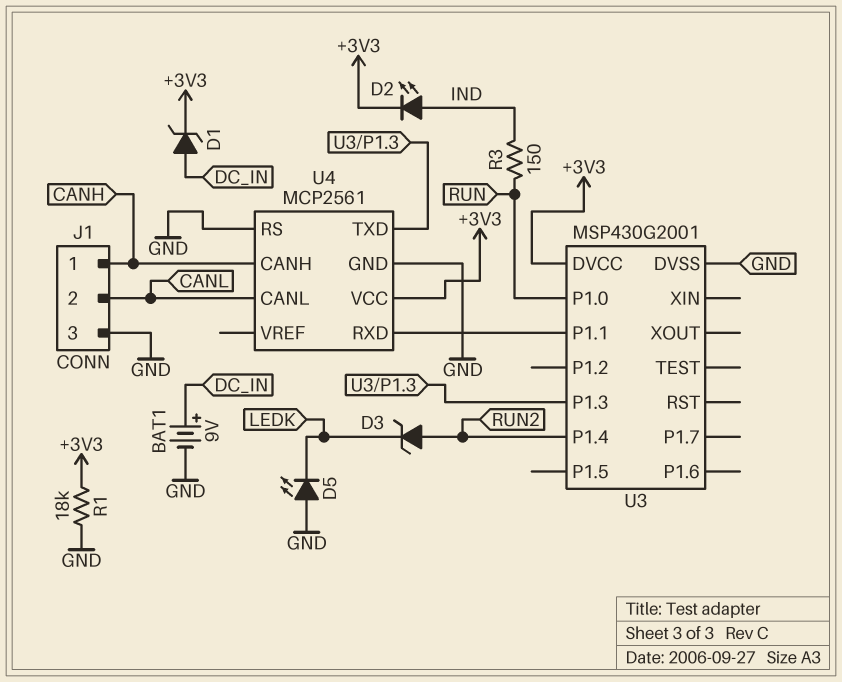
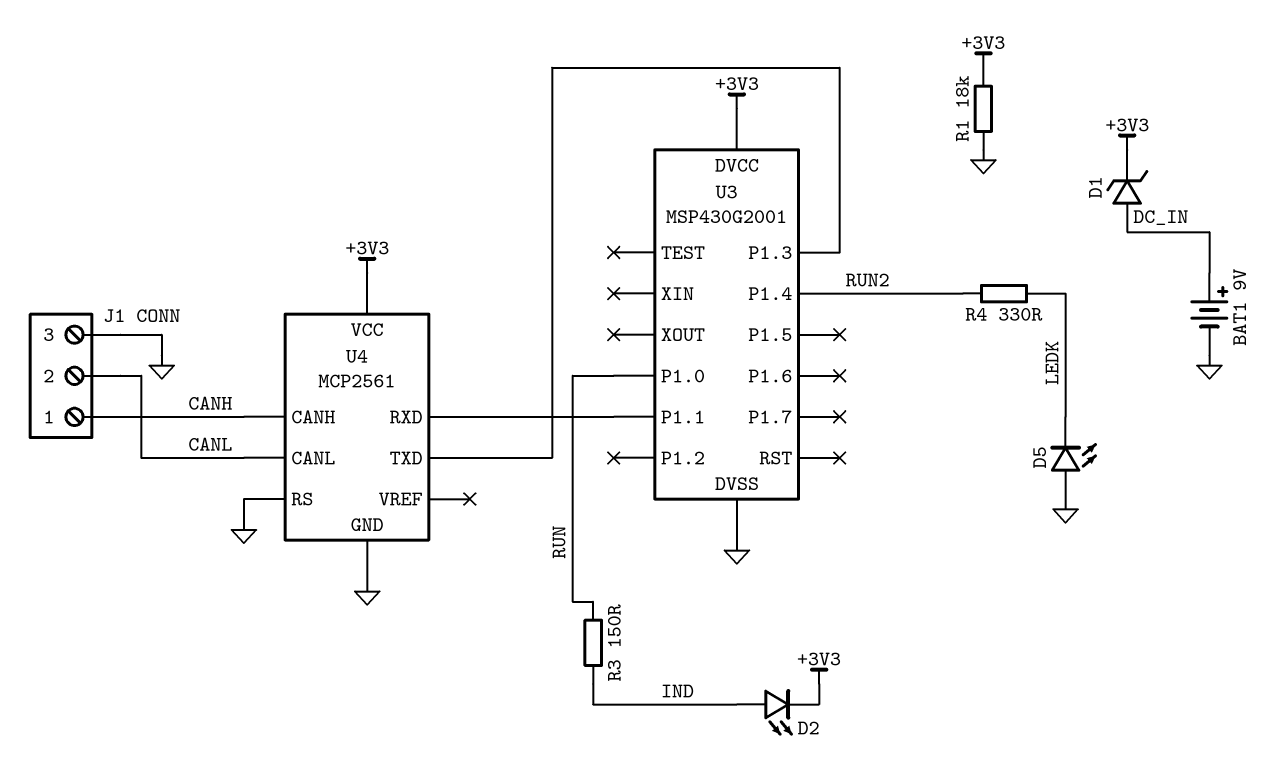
D3: zener (A RUN2, K LEDK) -> none
R4: none -> 330 (LEDK, RUN2)

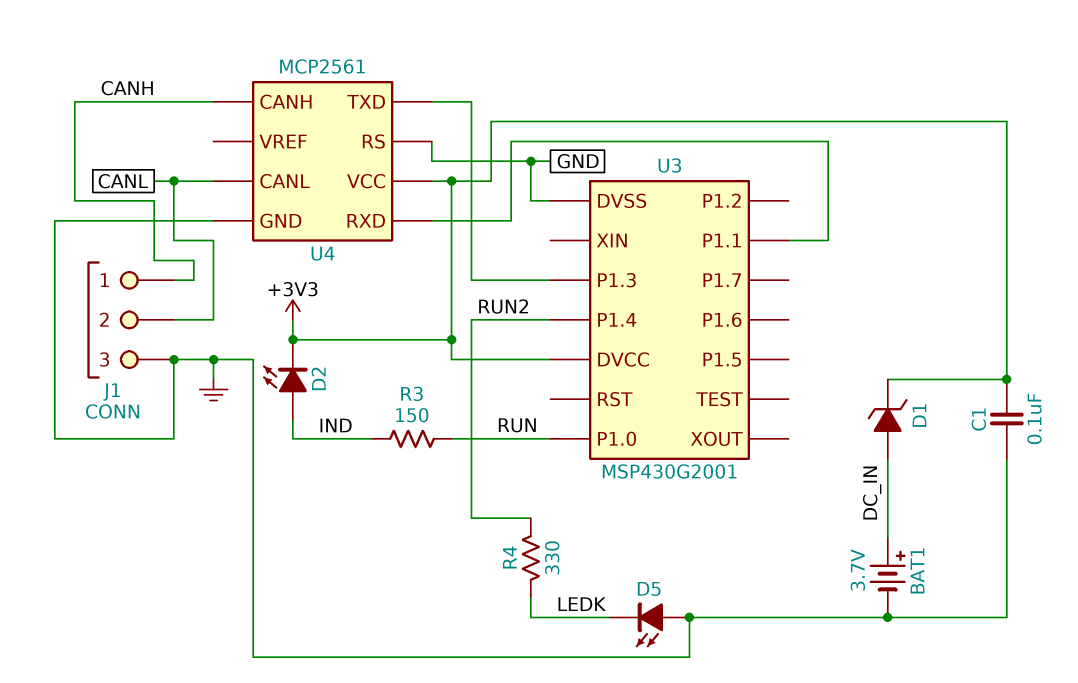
BAT1: 9V (plus DC_IN, minus GND) -> 3.7V (plus DC_IN, minus GND)
C1: none -> 100nF (+3V3, GND)
R1: 18k (+3V3, GND) -> none

